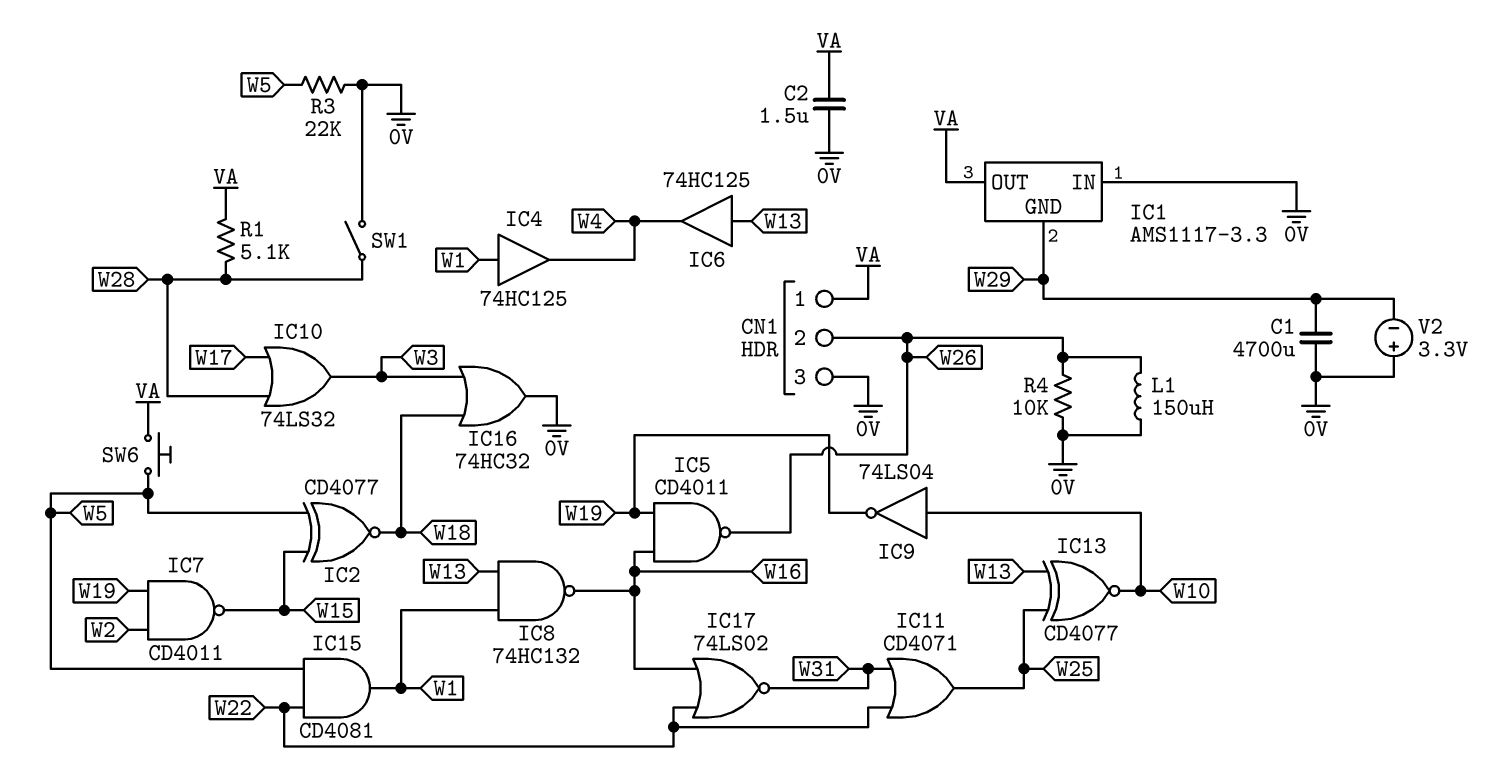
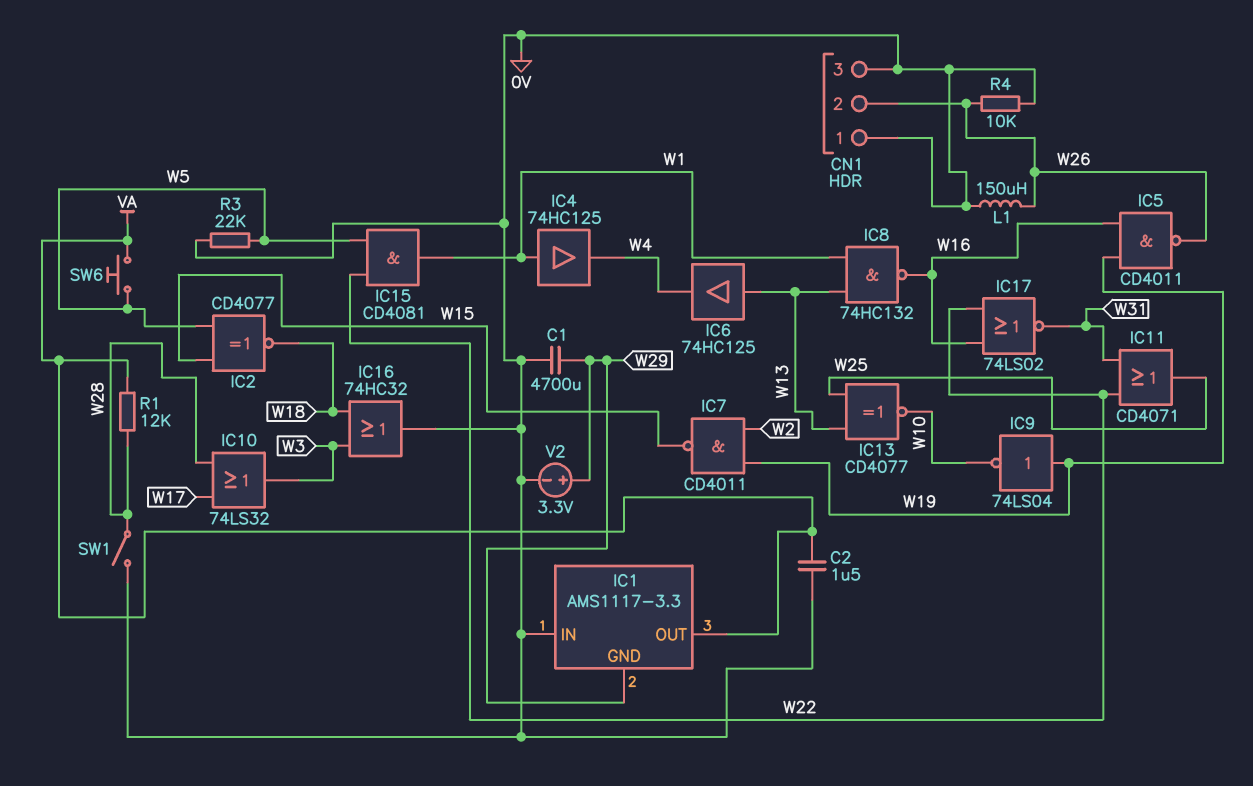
CN1 pin 1: VA -> 0V
IC9: NOT 74LS04 (in W10, out W19) -> NOT 74LS04 (in W19, out W10)
R1: 5.1k (VA, W28) -> 12k (VA, W28)
V2: 3.3V (plus 0V, minus W29) -> 3.3V (plus W29, minus 0V)

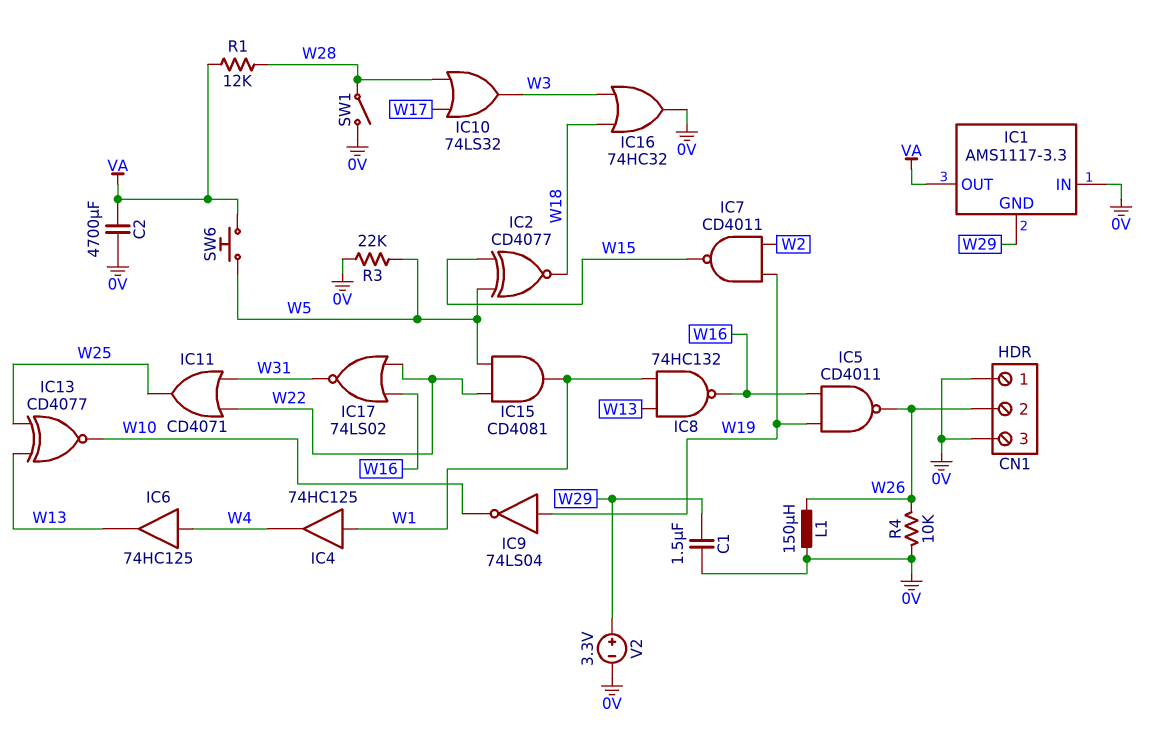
C1: 4700uF (0V, W29) -> 1.5uF (0V, W29)
C2: 1.5uF (0V, VA) -> 4700uF (0V, VA)
IC6: buffer 74HC125 (in W13, out W4) -> buffer 74HC125 (in W4, out W13)

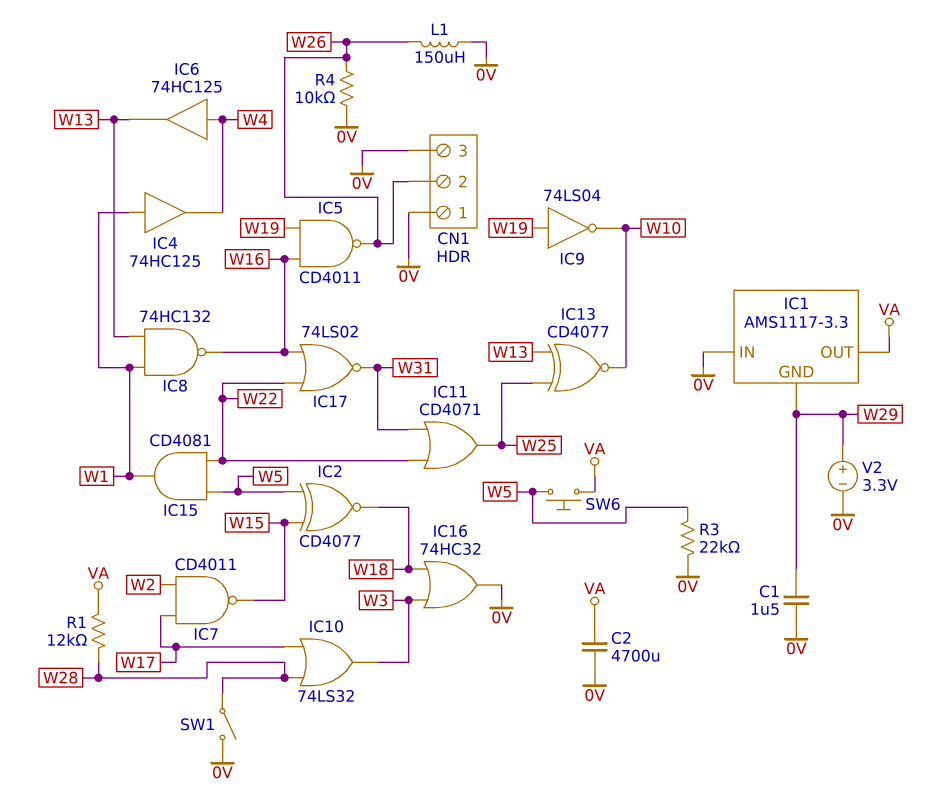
IC7: NAND CD4011 (in W2, in W19, out W15) -> NAND CD4011 (in W2, in W17, out W15)

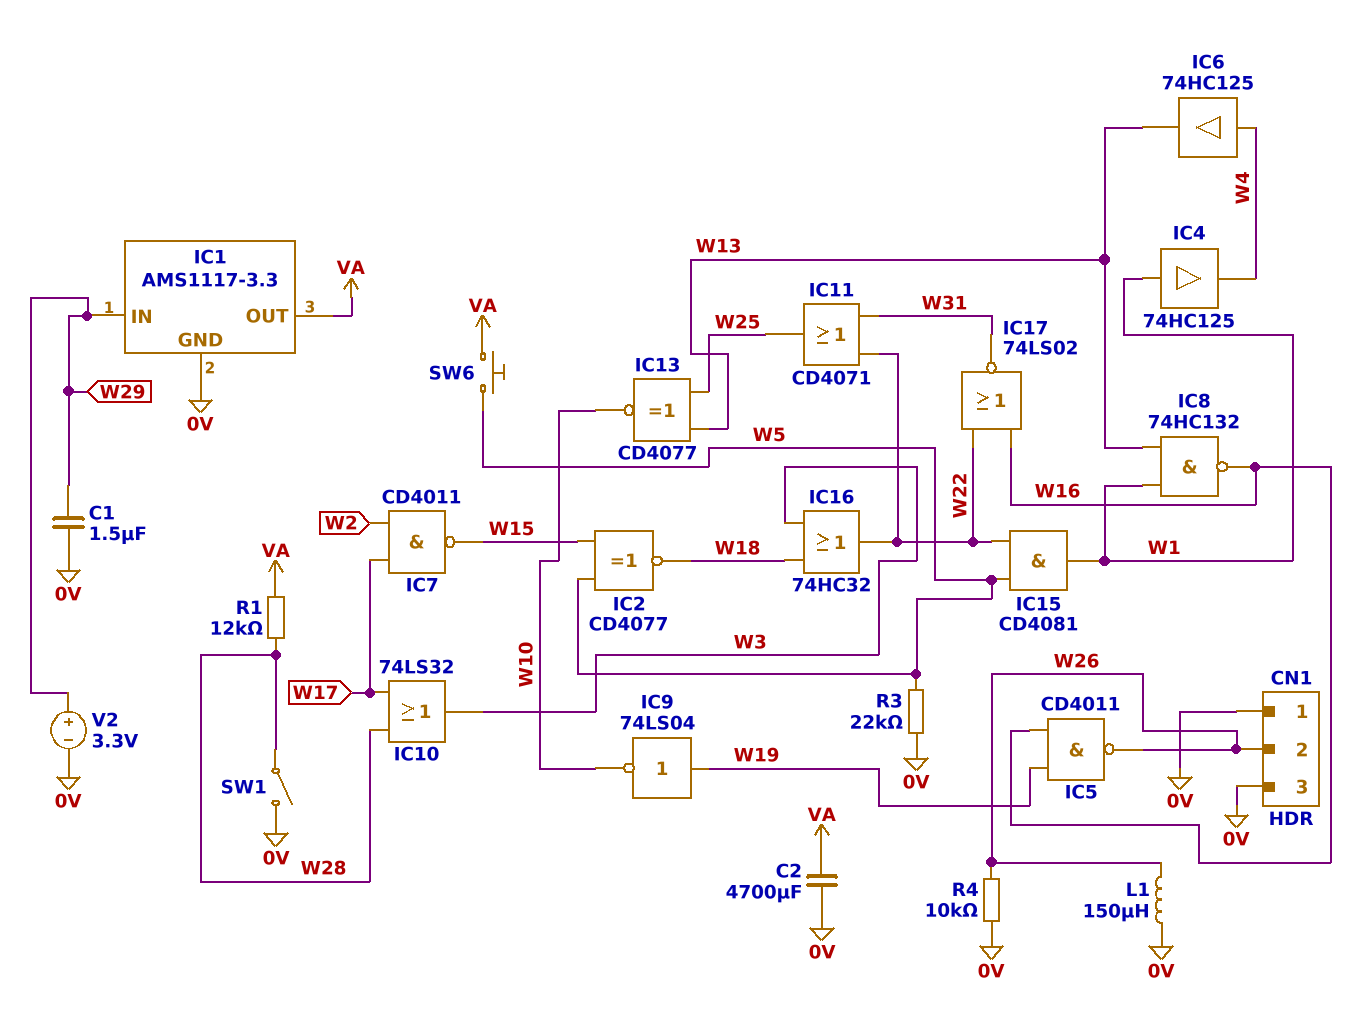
IC1 pin GND: W29 -> 0V
IC1 pin IN: 0V -> W29
IC16: OR 74HC32 (in W3, in W18, out 0V) -> OR 74HC32 (in W3, in W18, out W22)

